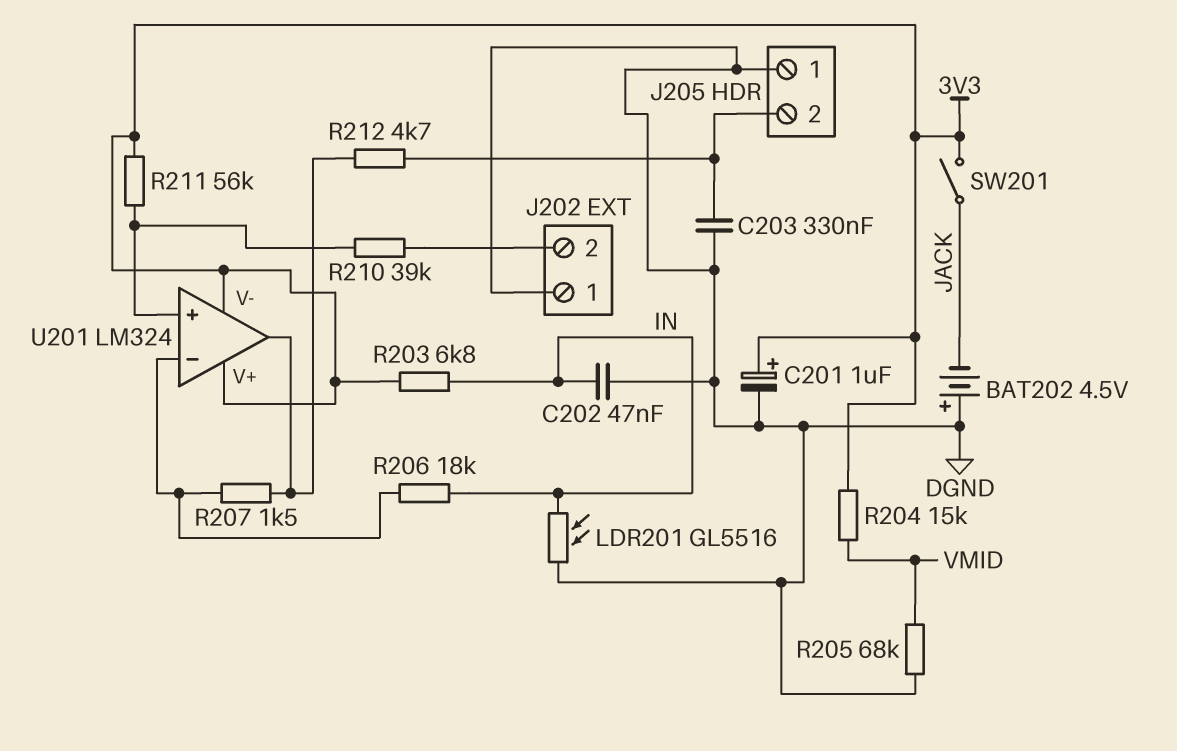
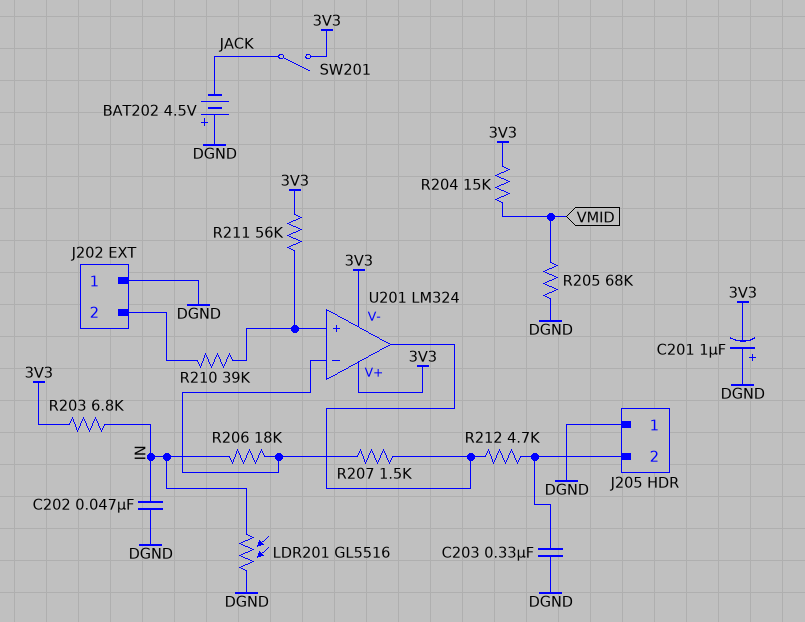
C201: 1uF (plus 3V3, minus DGND) -> 1uF (plus DGND, minus 3V3)

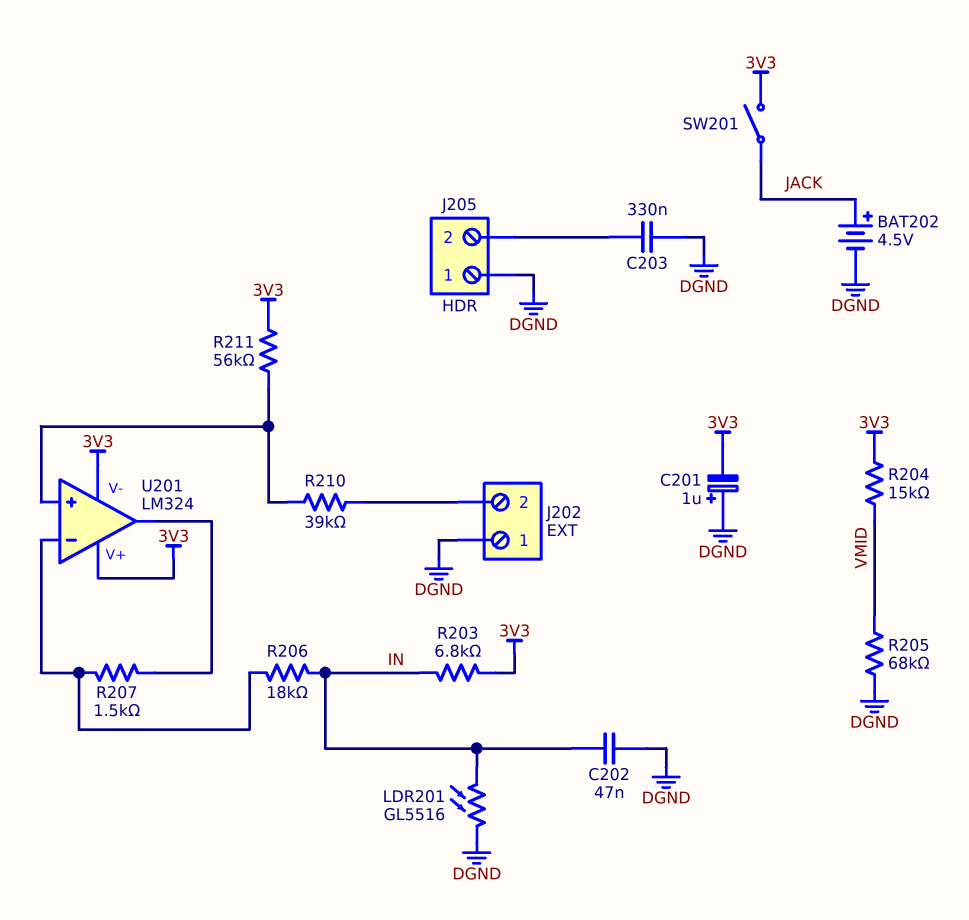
BAT202: 4.5V (plus DGND, minus JACK) -> 4.5V (plus JACK, minus DGND)
R212: 4.7k (J205/2, U201/out) -> none

